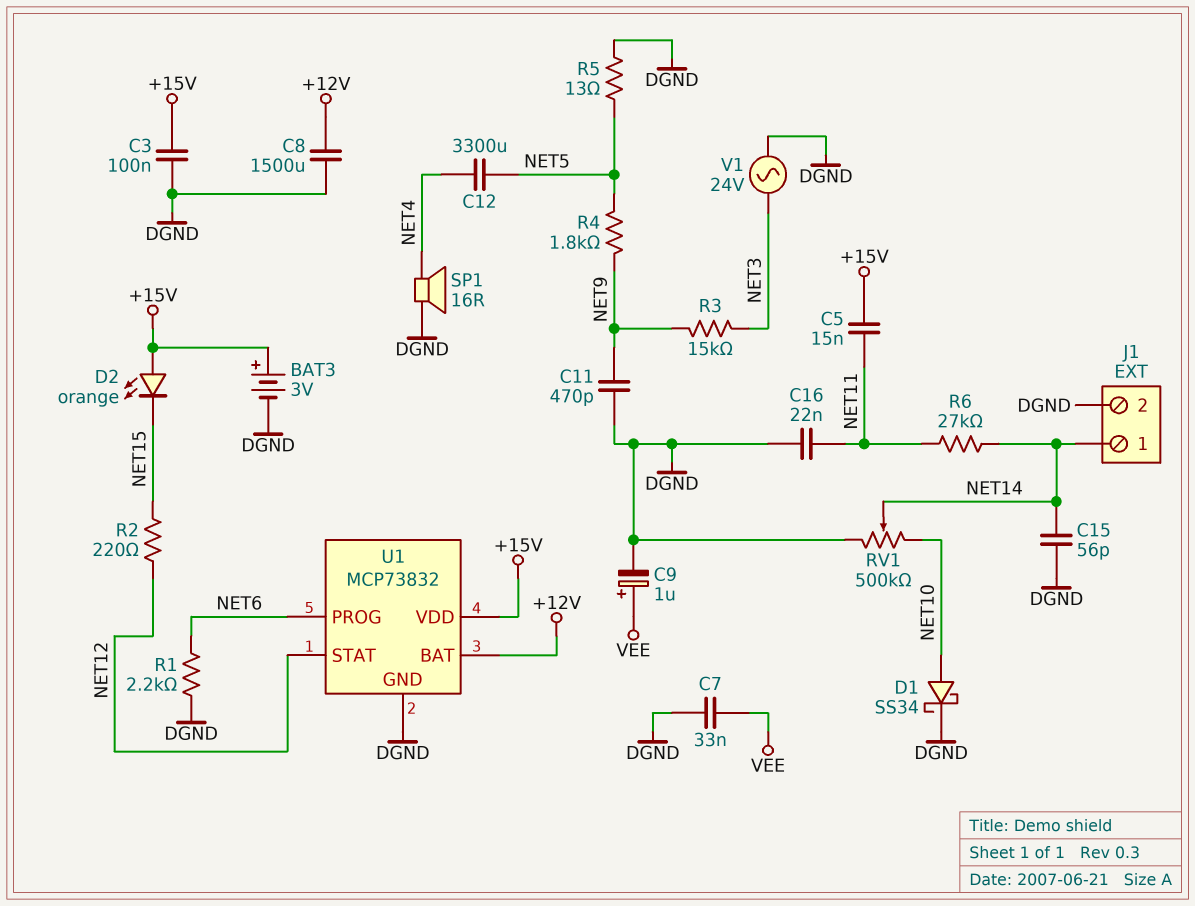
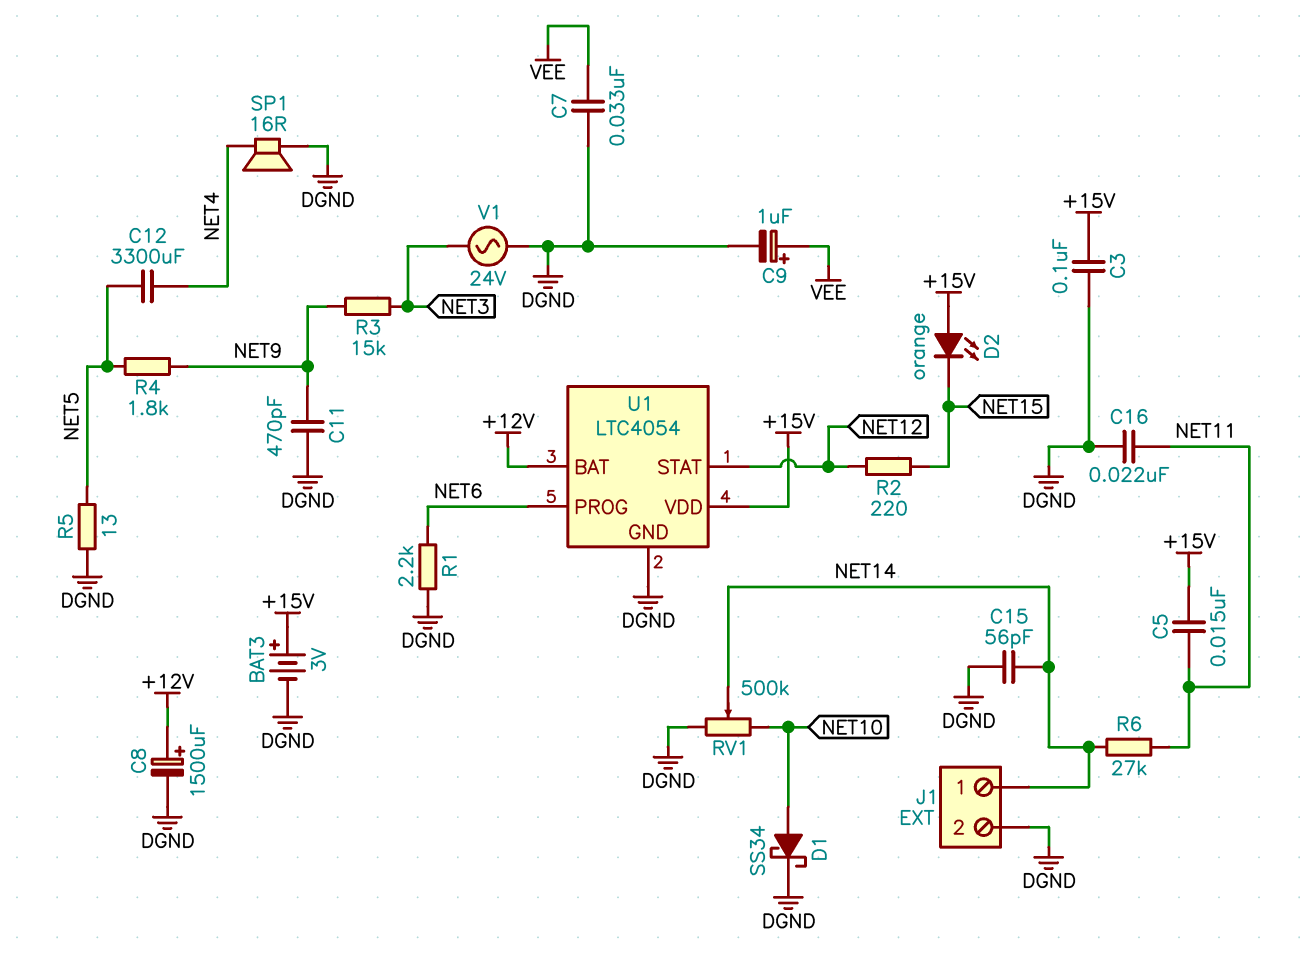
C8: 1500uF (+12V, DGND) -> 1500uF (plus +12V, minus DGND)
U1: MCP73832 -> LTC4054

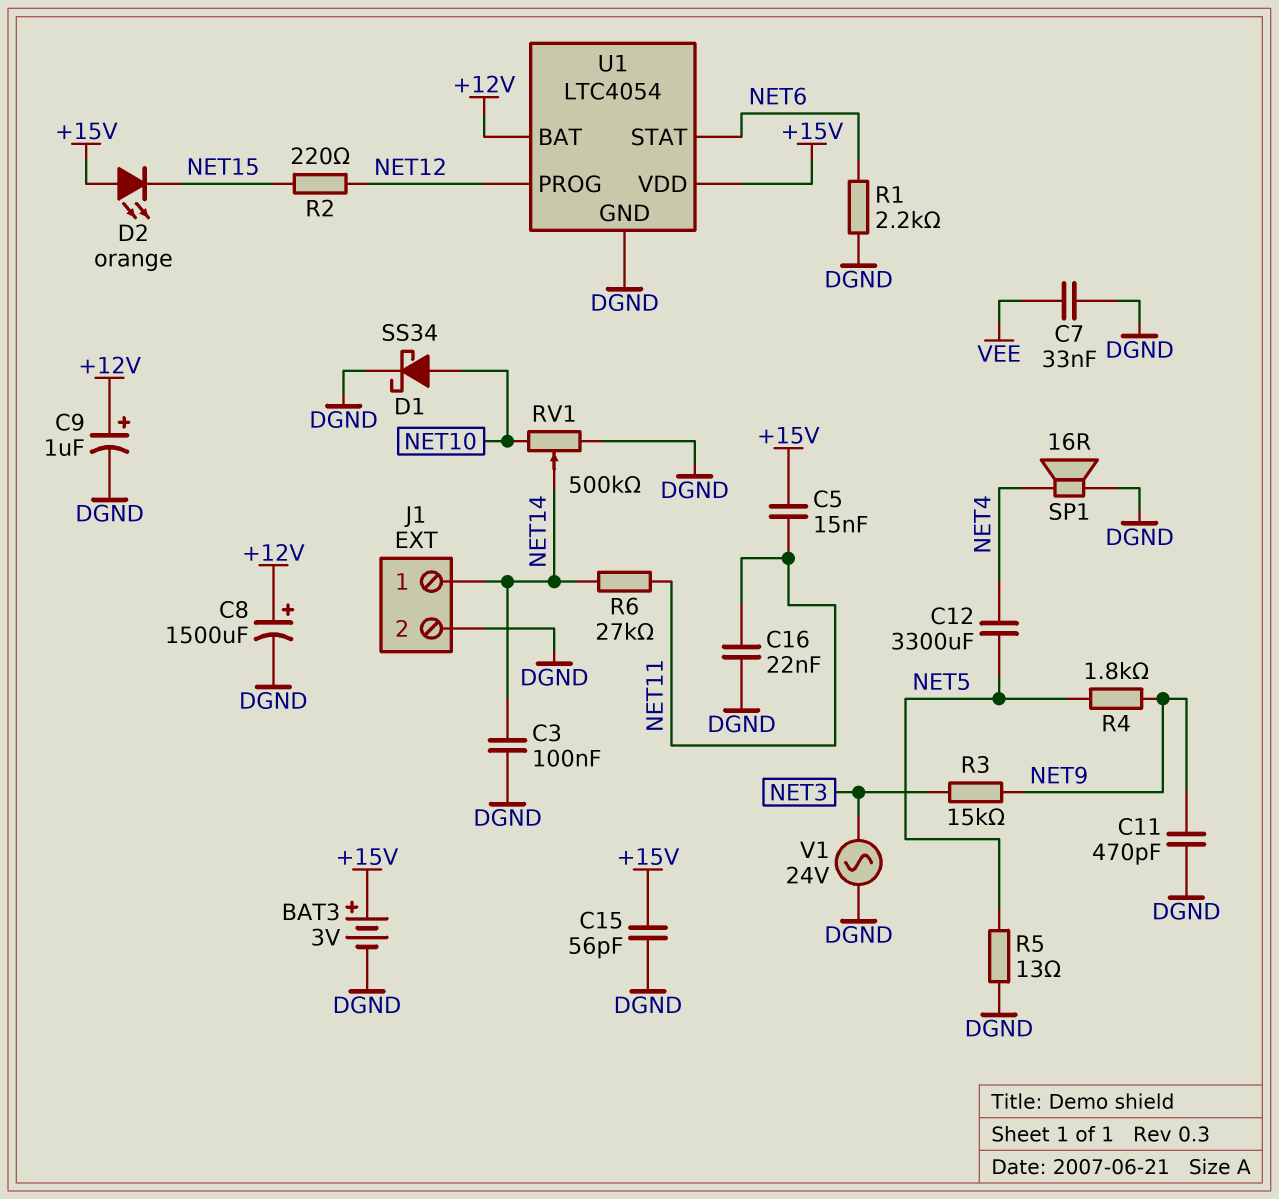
C3: 100nF (+15V, DGND) -> 100nF (DGND, NET14)
C9: 1uF (plus VEE, minus DGND) -> 1uF (plus +12V, minus DGND)
C15: 56pF (DGND, NET14) -> 56pF (+15V, DGND)
U1 pin PROG: NET6 -> NET12
U1 pin STAT: NET12 -> NET6

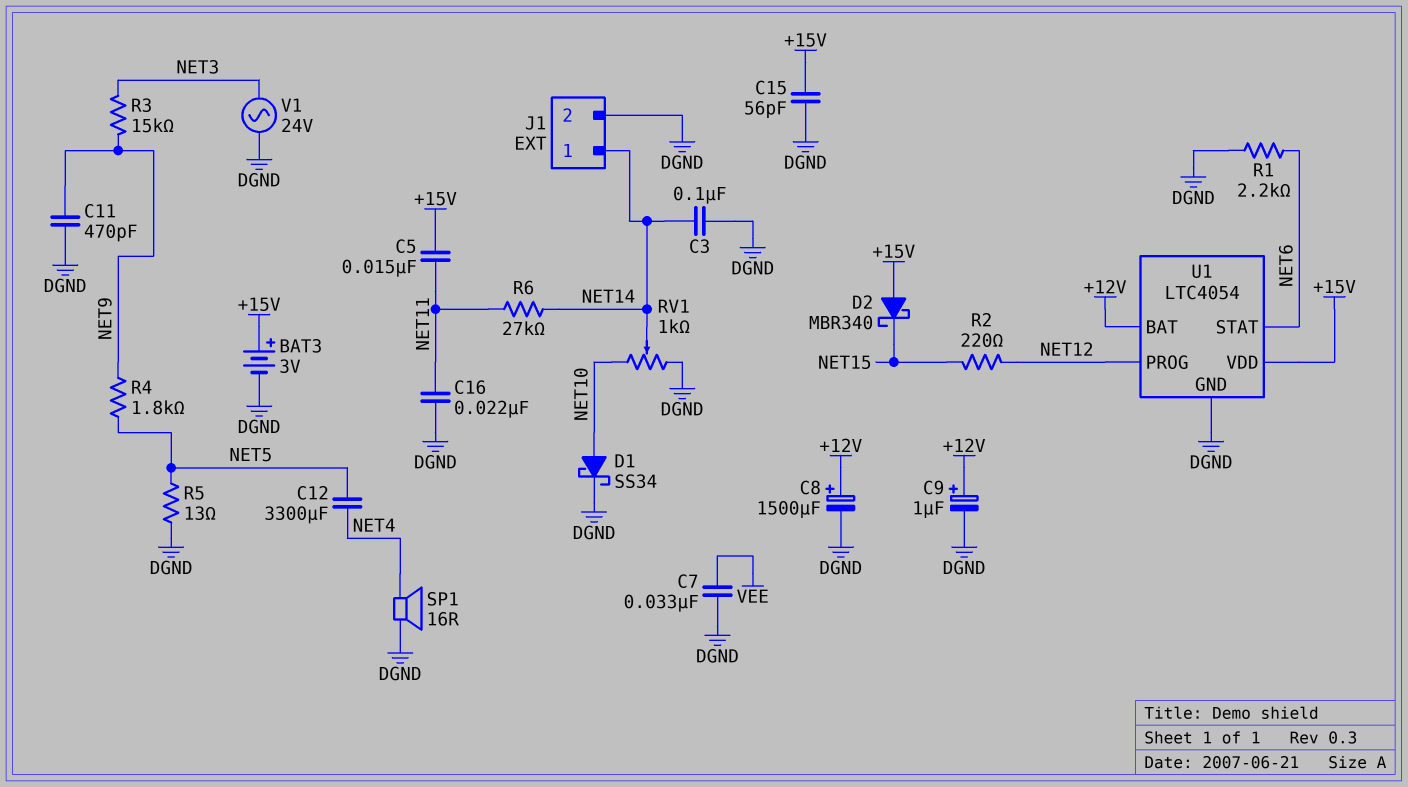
D2: LED orange (A +15V, K NET15) -> schottky MBR340 (A +15V, K NET15)
RV1: 500k (DGND, NET10, wiper NET14) -> 1k (DGND, NET10, wiper NET14)

